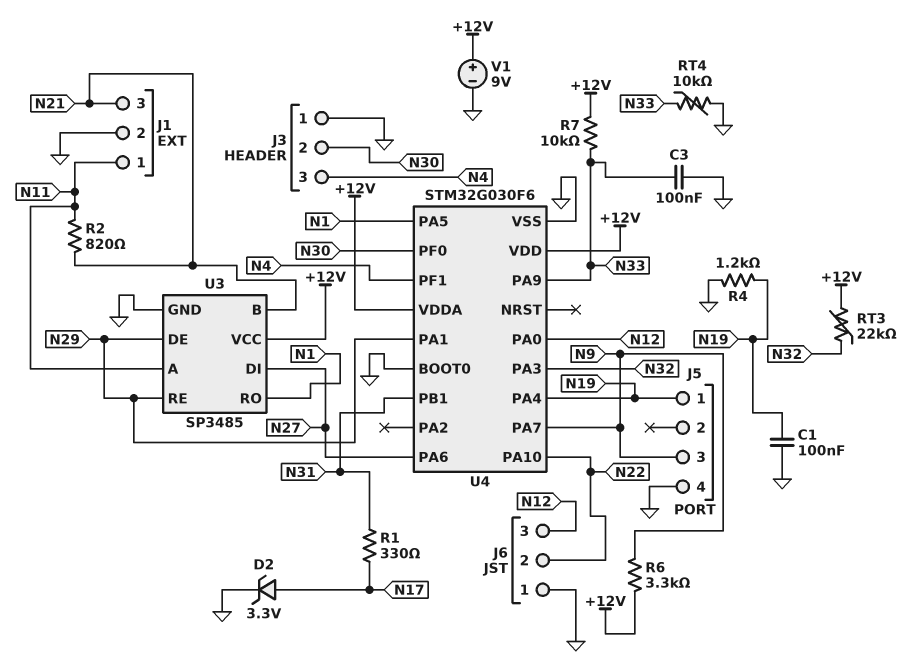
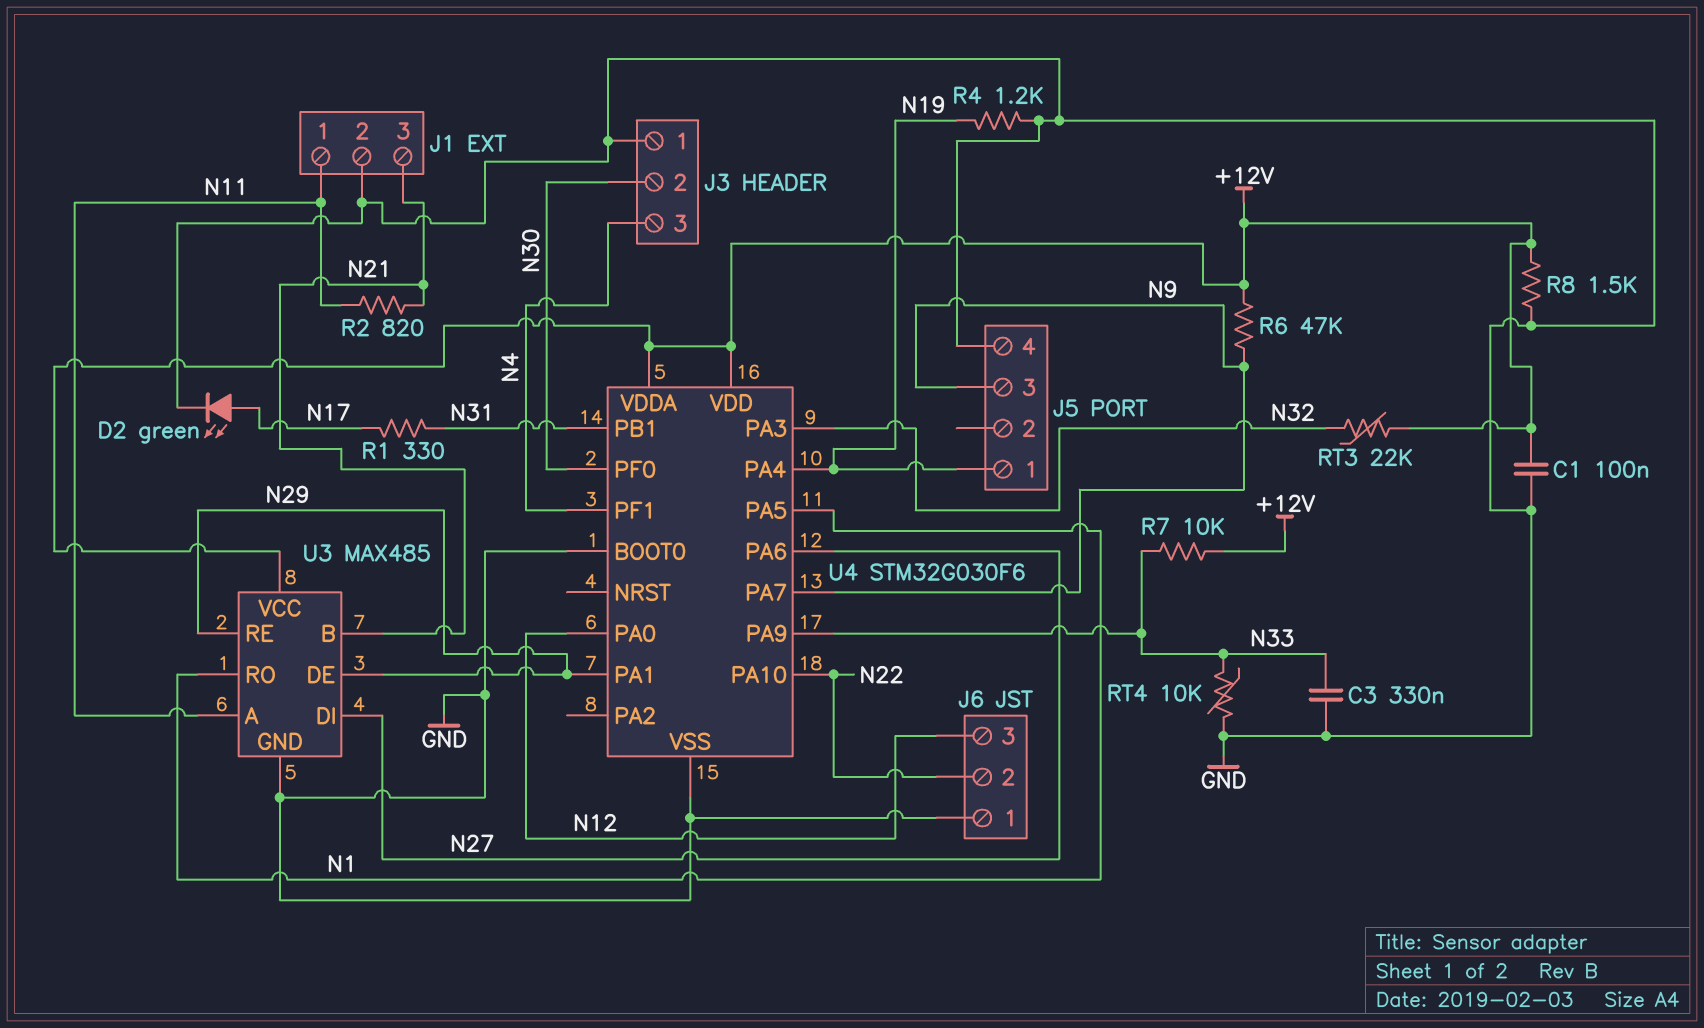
C1: 100nF (GND, N19) -> 100nF (+12V, GND)
C3: 100nF (GND, N33) -> 330nF (GND, N33)
D2: zener 3.3V (A N17, K GND) -> LED green (A N17, K GND)
R6: 3.3k (+12V, N9) -> 47k (+12V, N9)
R8: none -> 1.5k (+12V, GND)
U3: SP3485 -> MAX485
V1: 9V (plus +12V, minus GND) -> none

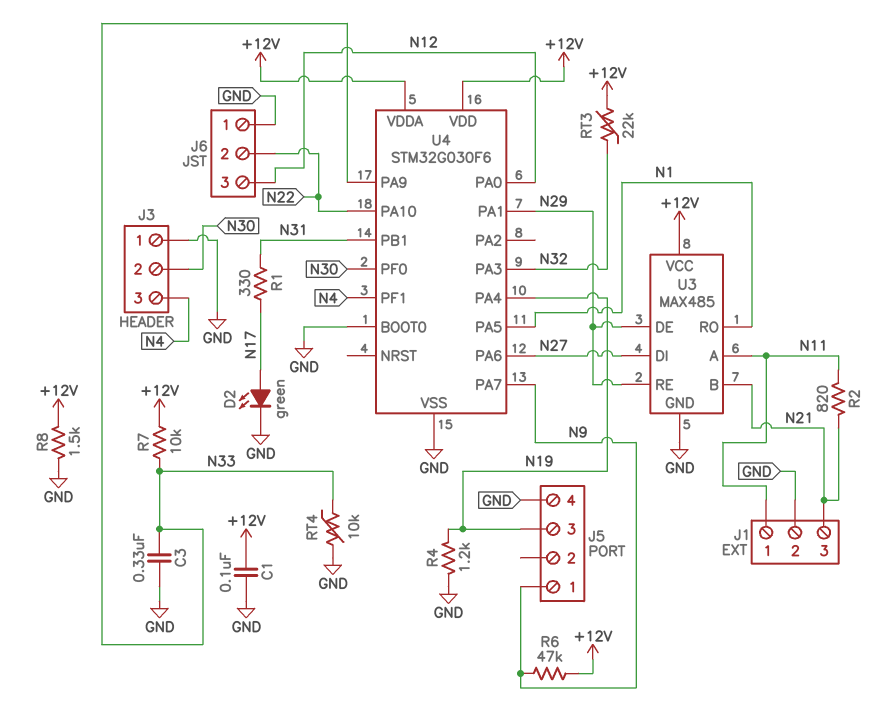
J5 pin 1: N19 -> N9
J5 pin 3: N9 -> N19

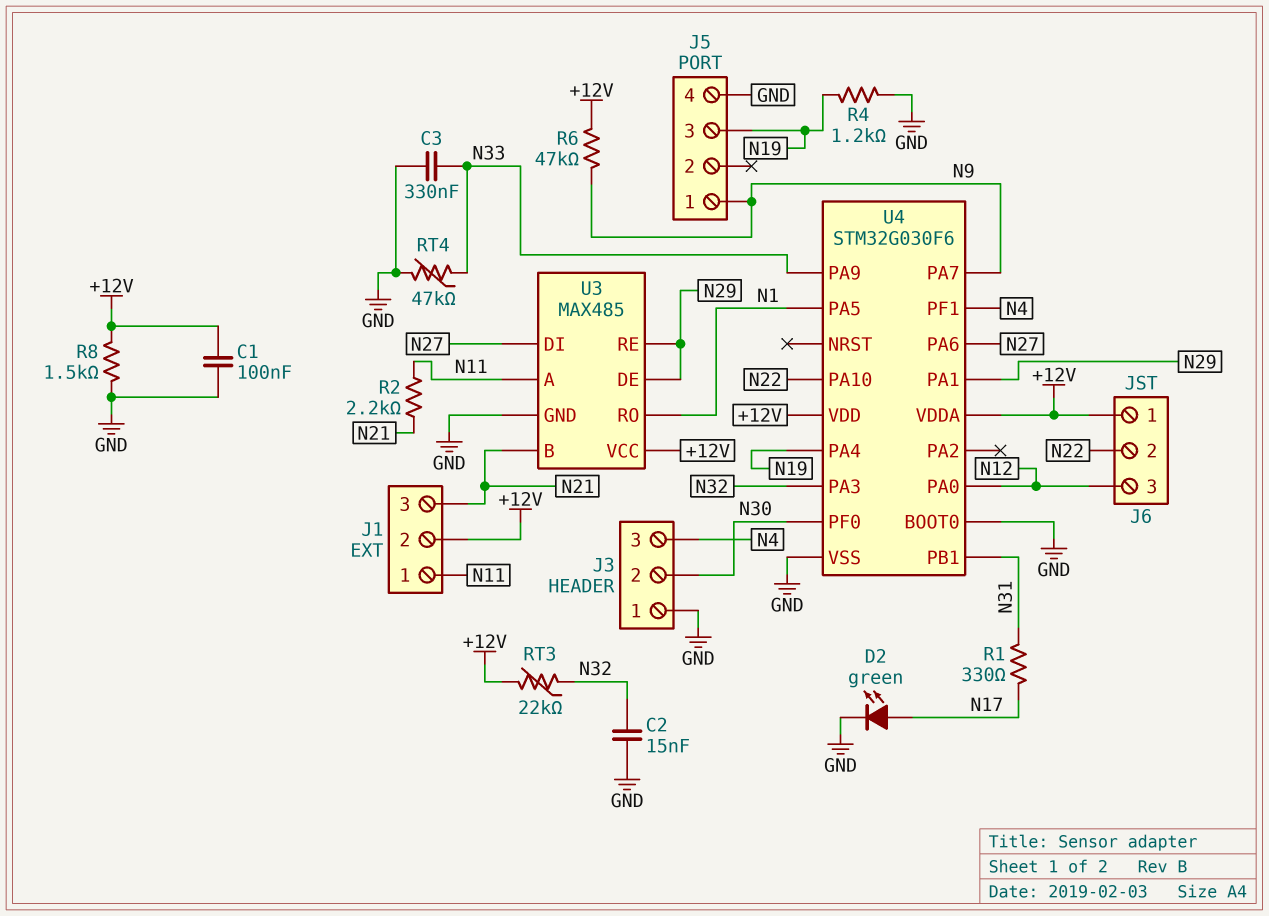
C2: none -> 15nF (GND, N32)
J1 pin 2: GND -> +12V
J6 pin 1: GND -> +12V
R2: 820 (N11, N21) -> 2.2k (N11, N21)
R7: 10k (+12V, N33) -> none
RT4: 10k (GND, N33) -> 47k (GND, N33)

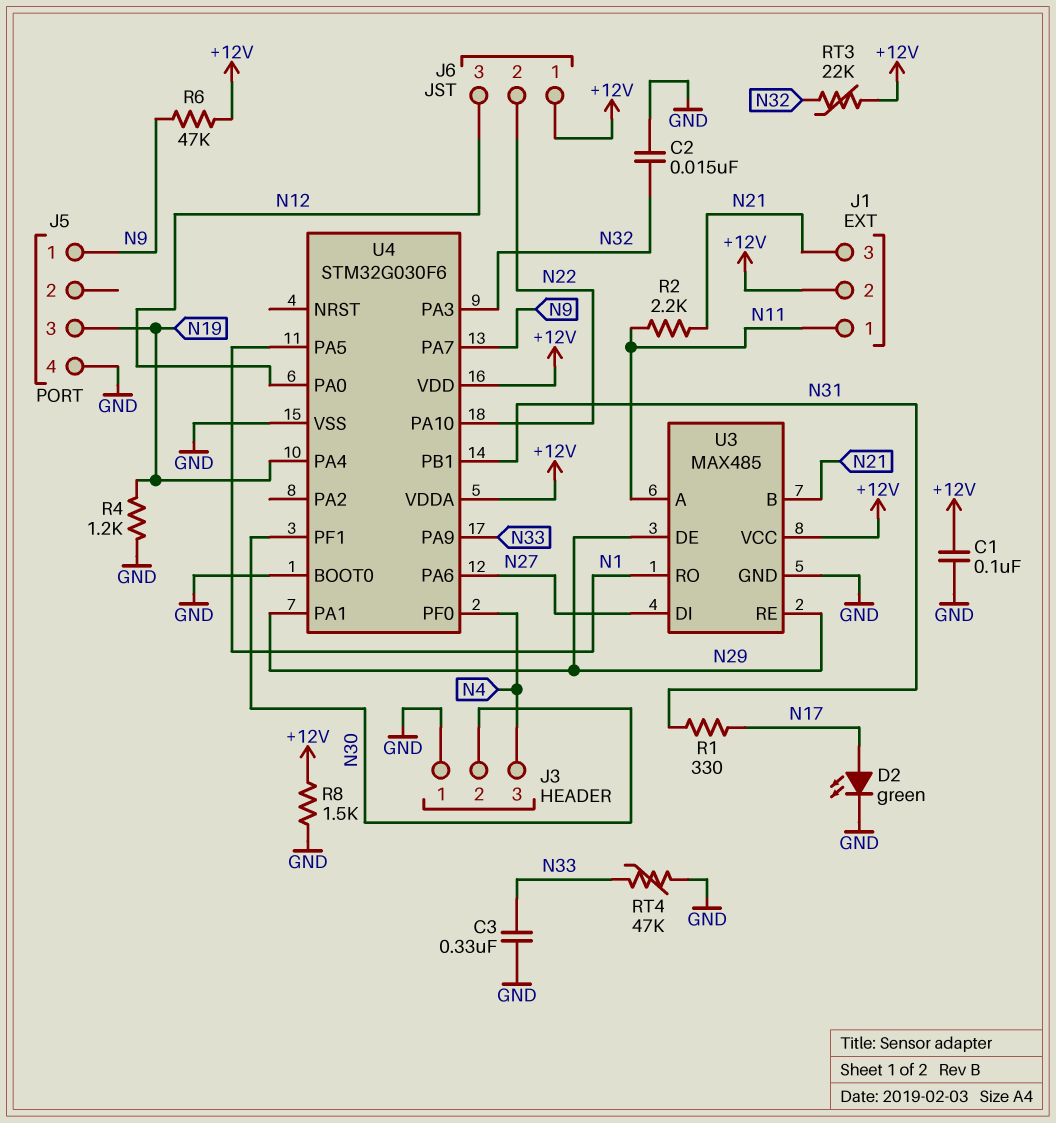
U4 pin PF0: N30 -> N4
U4 pin PF1: N4 -> N30

